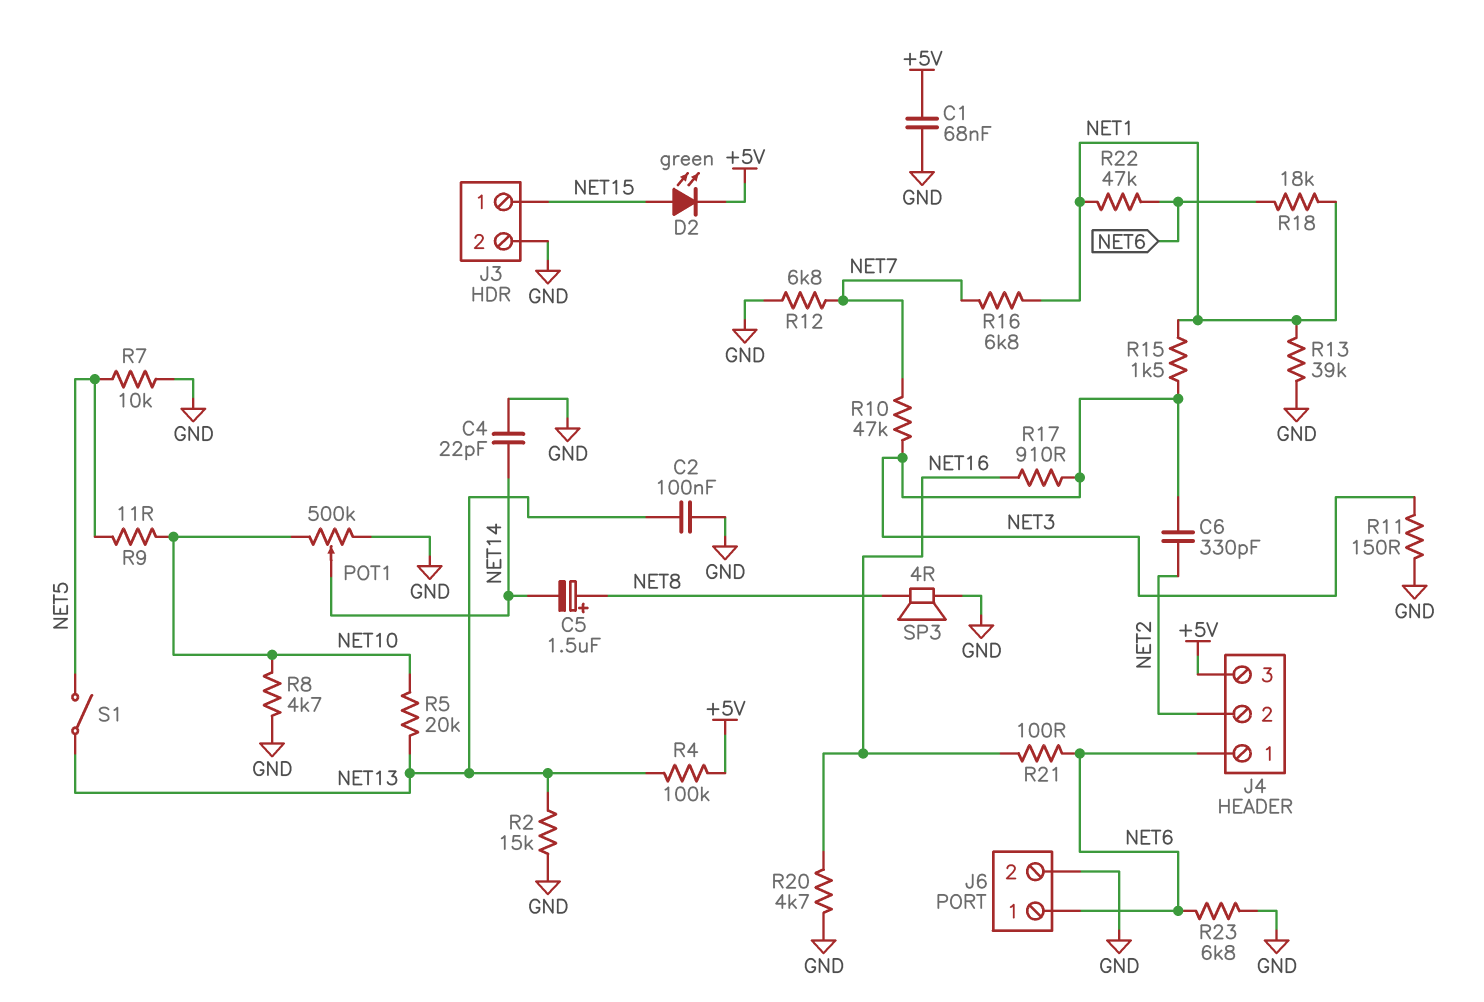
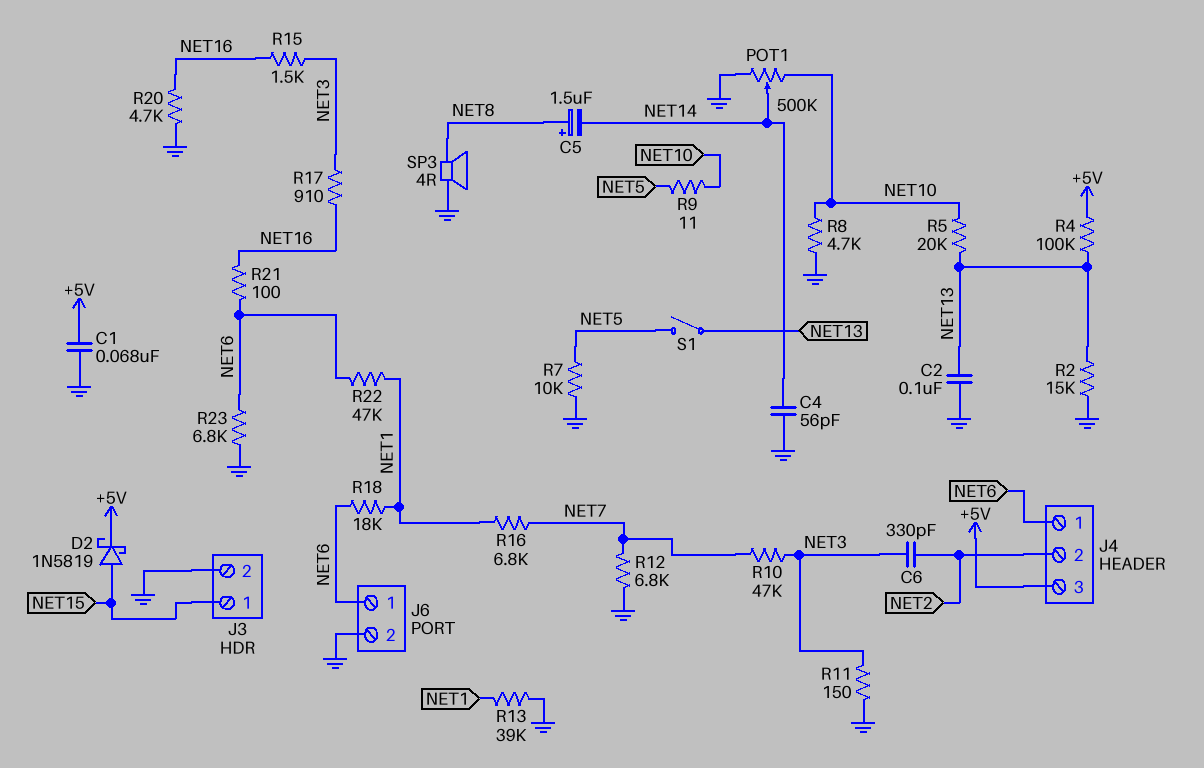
C4: 22pF (GND, NET14) -> 56pF (GND, NET14)
D2: LED green (A NET15, K +5V) -> schottky 1N5819 (A NET15, K +5V)
R15: 1.5k (NET1, NET3) -> 1.5k (NET3, NET16)

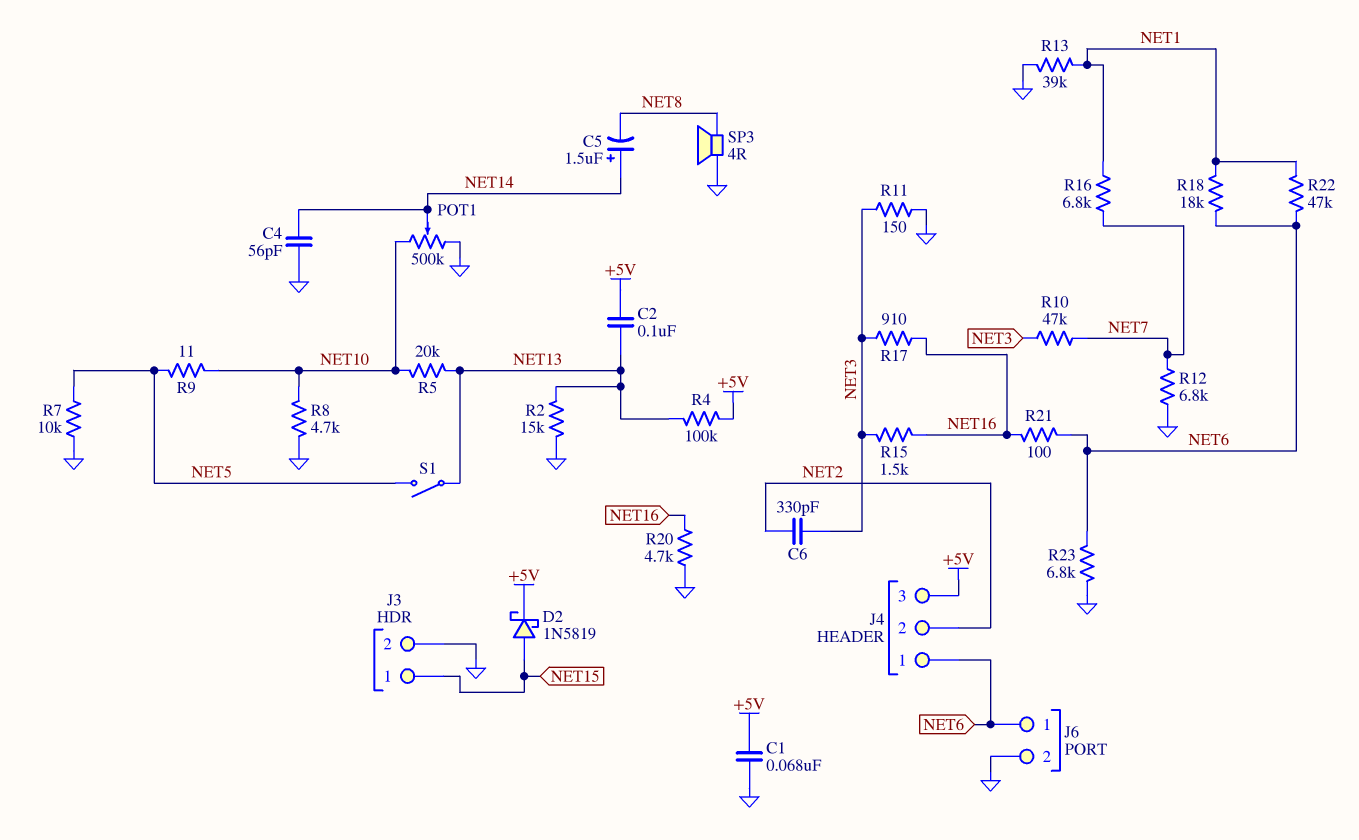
C2: 100nF (GND, NET13) -> 100nF (+5V, NET13)
C5: 1.5uF (plus NET8, minus NET14) -> 1.5uF (plus NET14, minus NET8)

